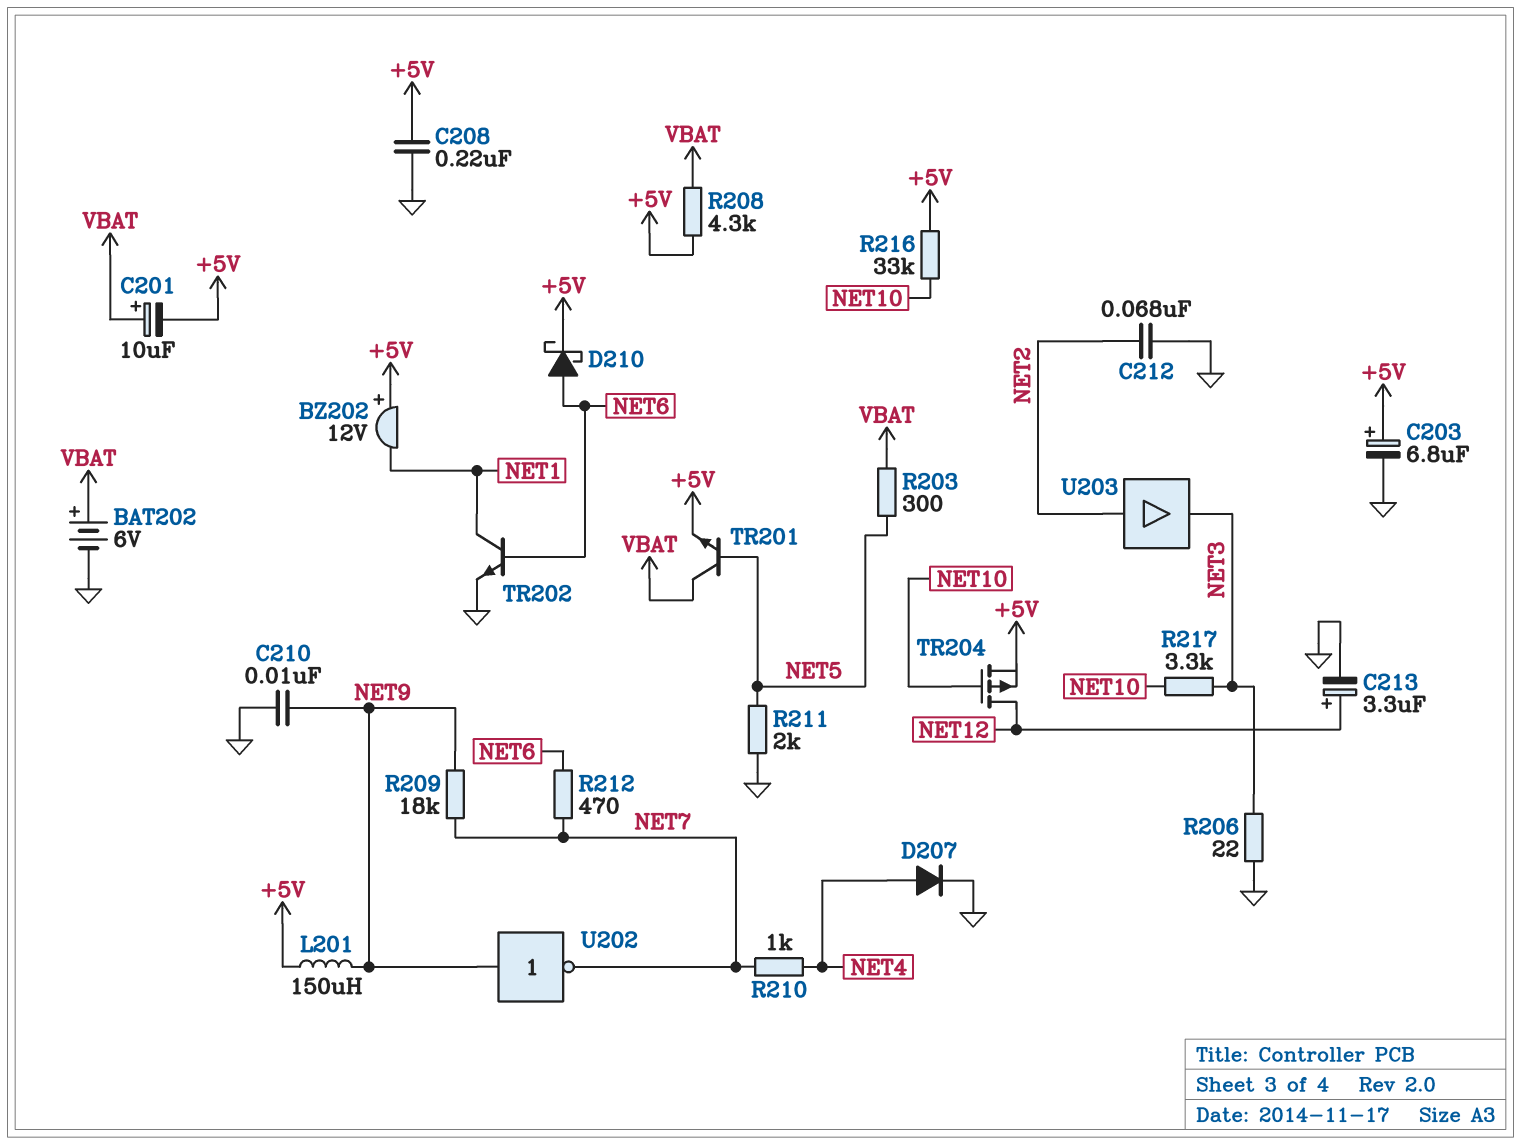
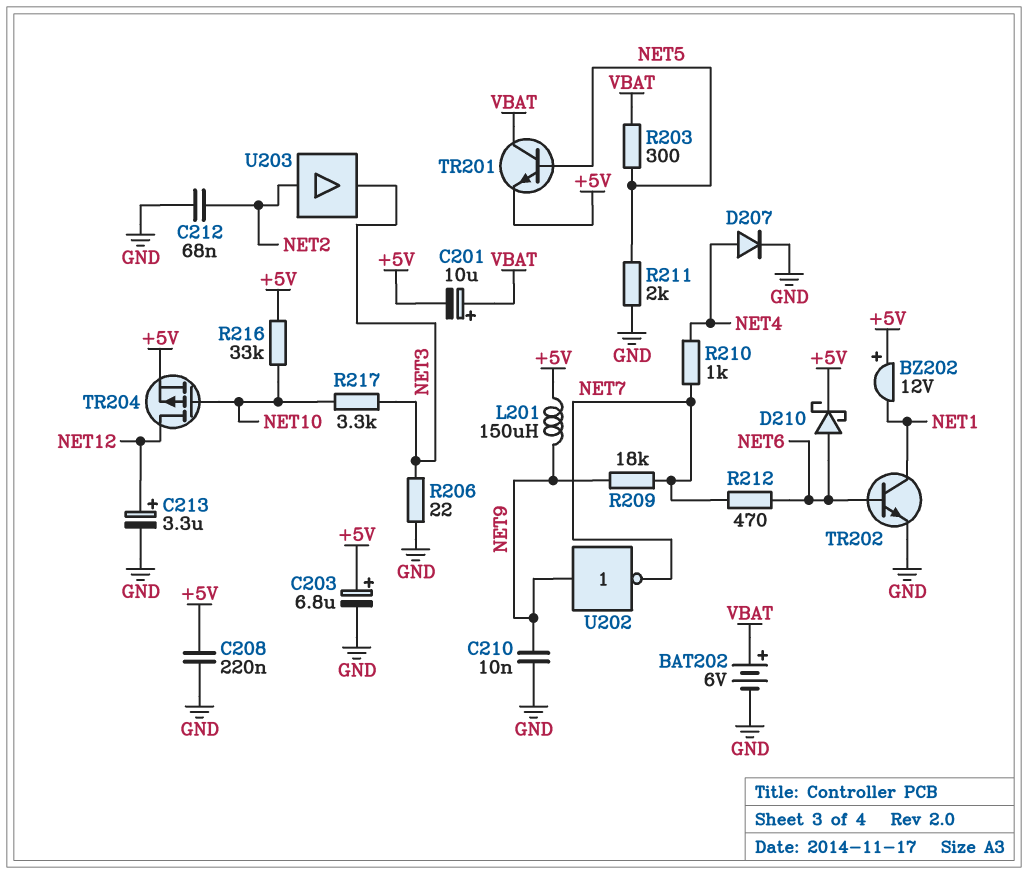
R208: 4.3k (+5V, VBAT) -> none

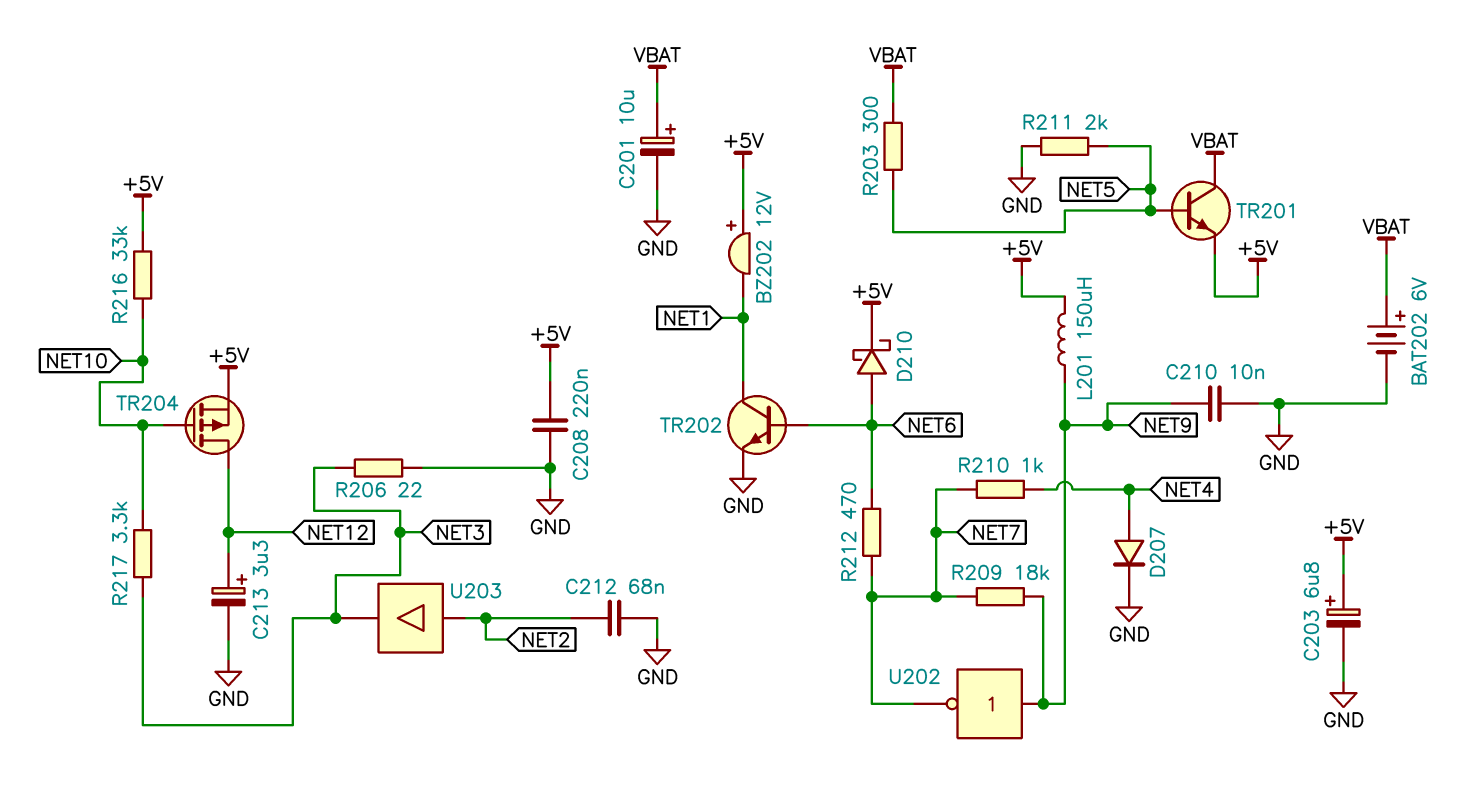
C201: 10uF (plus VBAT, minus +5V) -> 10uF (plus VBAT, minus GND)

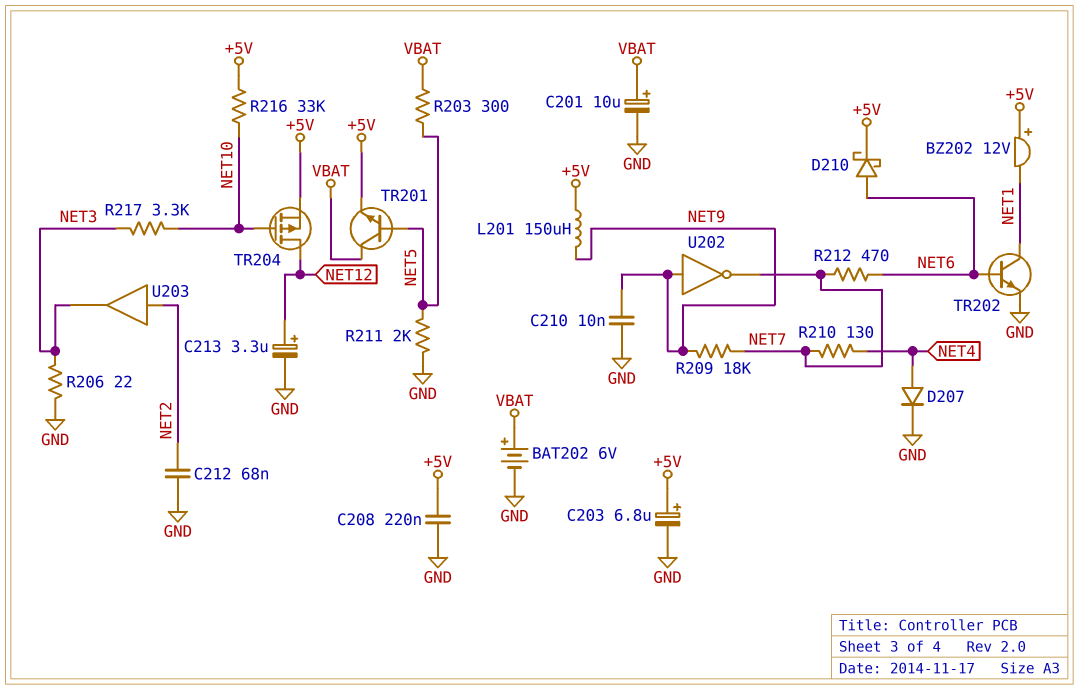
R210: 1k (NET4, NET7) -> 130 (NET4, NET7)

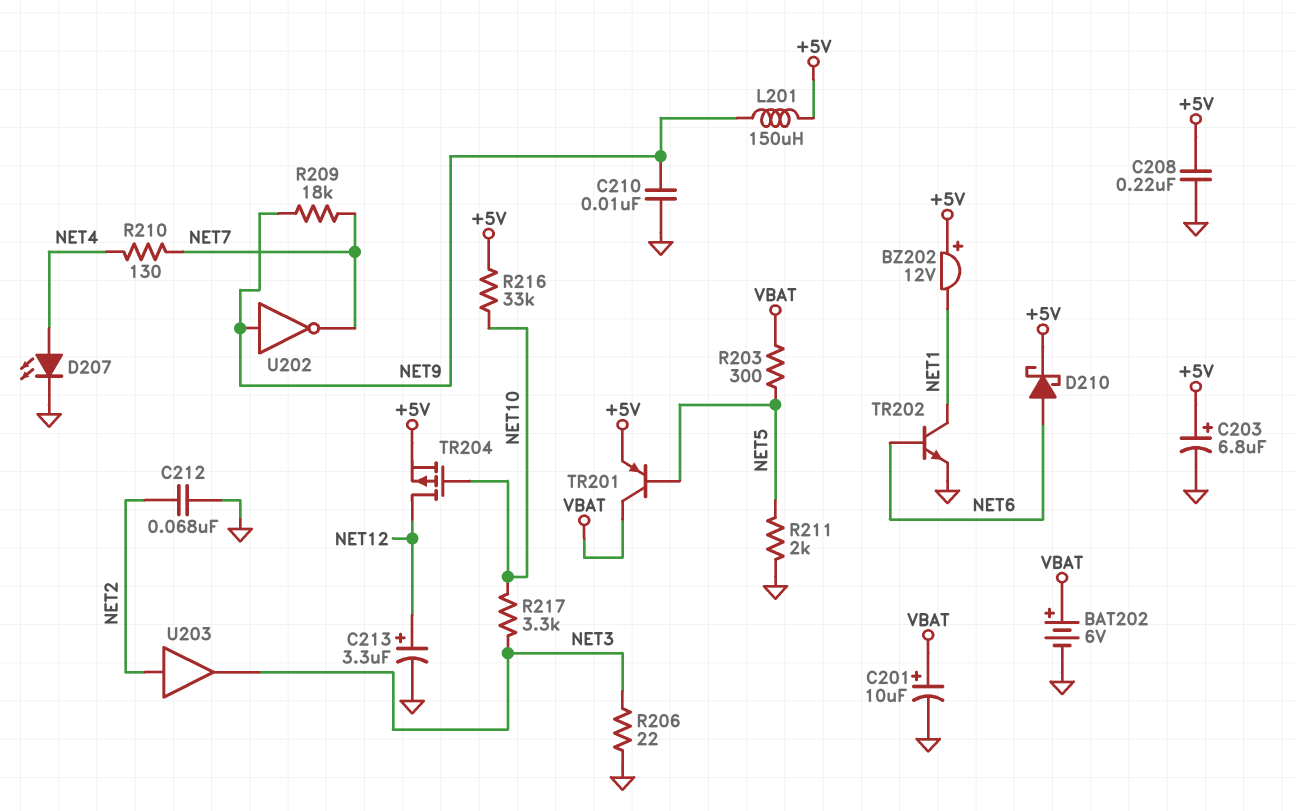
D207: diode (A NET4, K GND) -> LED (A NET4, K GND)
R212: 470 (NET6, NET7) -> none
TR201: NPN (B NET5, C VBAT, E +5V) -> PNP (B NET5, C VBAT, E +5V)

